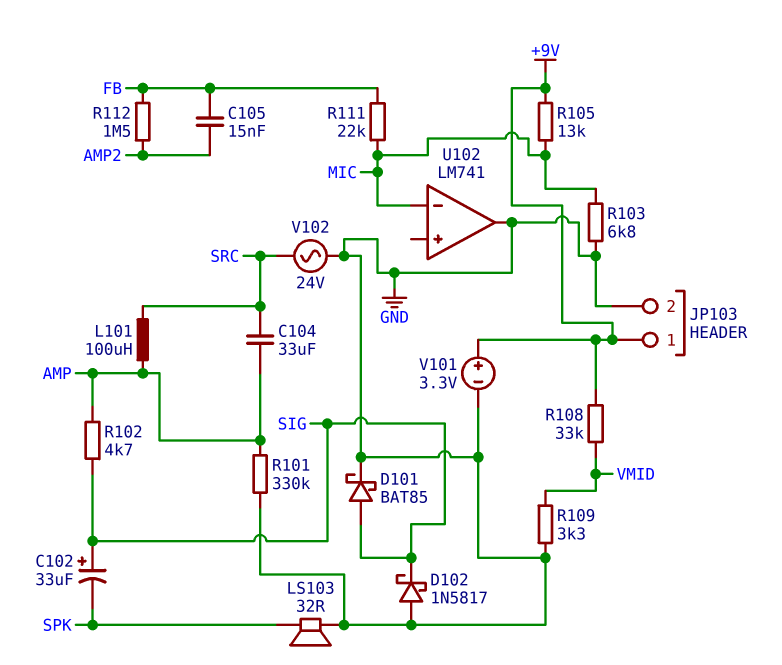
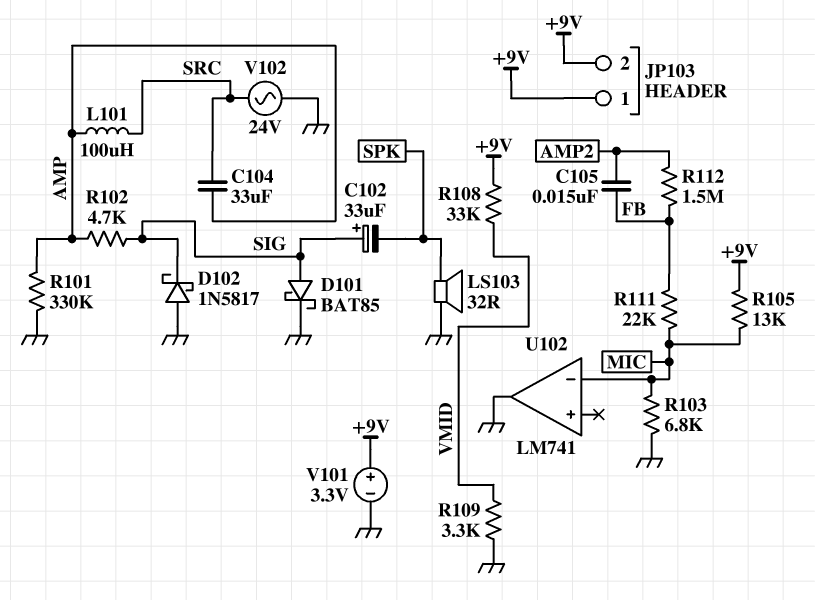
JP103 pin 2: GND -> +9V

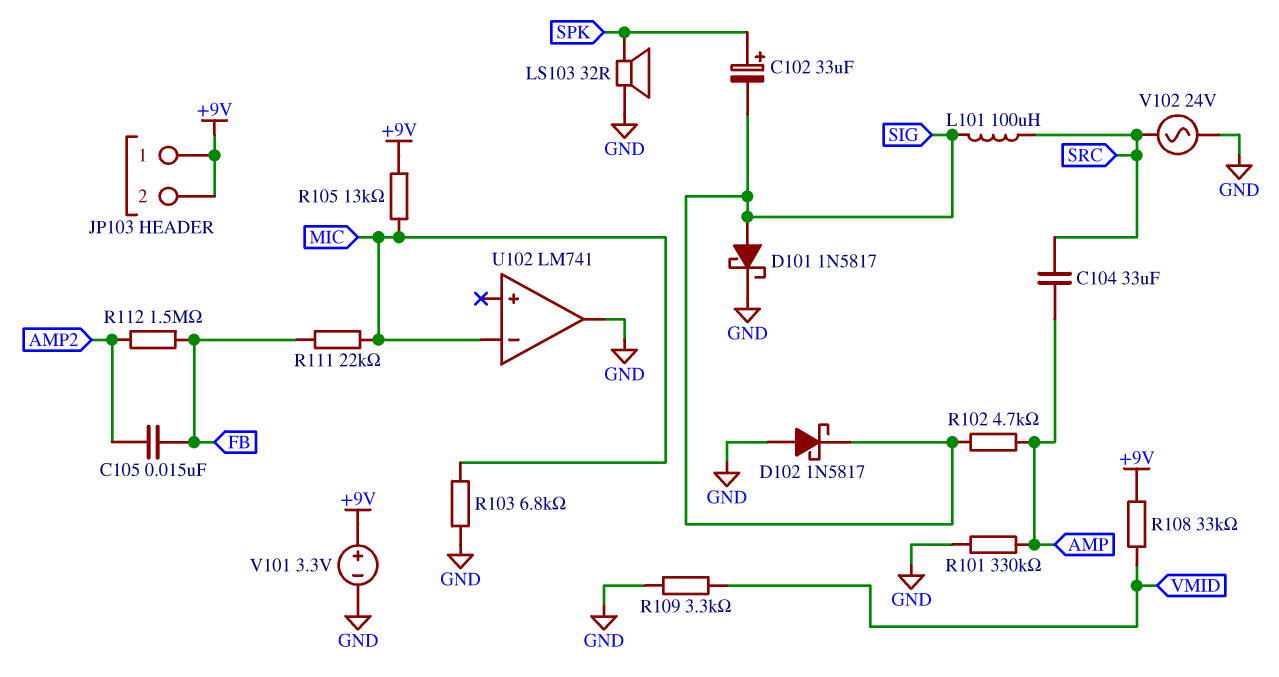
C102: 33uF (plus SIG, minus SPK) -> 33uF (plus SPK, minus SIG)
D101: schottky BAT85 (A SIG, K GND) -> schottky 1N5817 (A SIG, K GND)
L101: 100uH (AMP, SRC) -> 100uH (SIG, SRC)

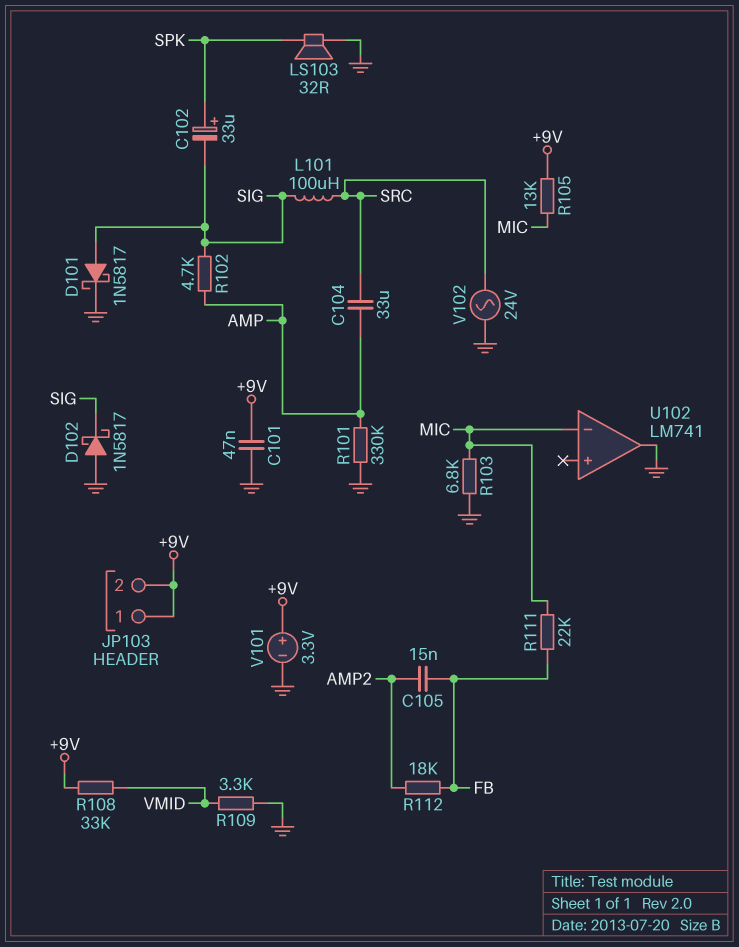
C101: none -> 47nF (+9V, GND)
R112: 1.5M (AMP2, FB) -> 18k (AMP2, FB)

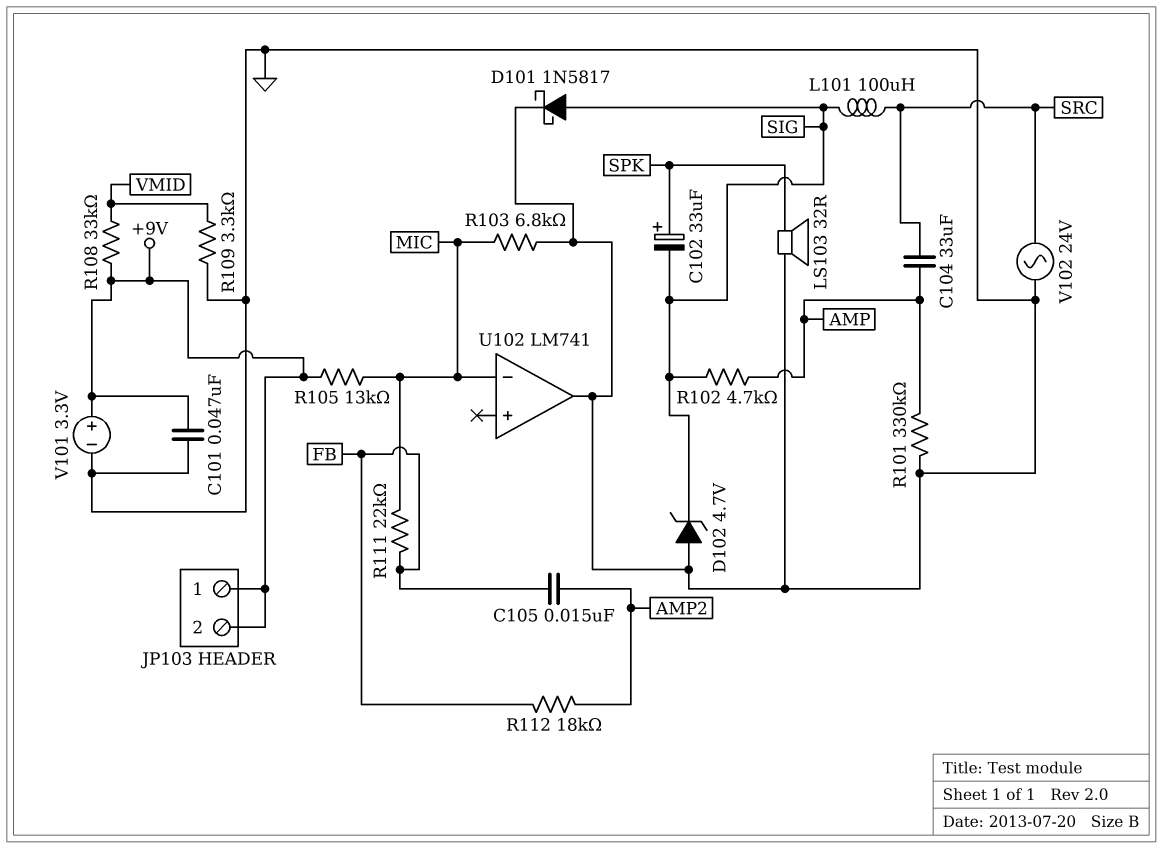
D102: schottky 1N5817 (A GND, K SIG) -> zener 4.7V (A GND, K SIG)

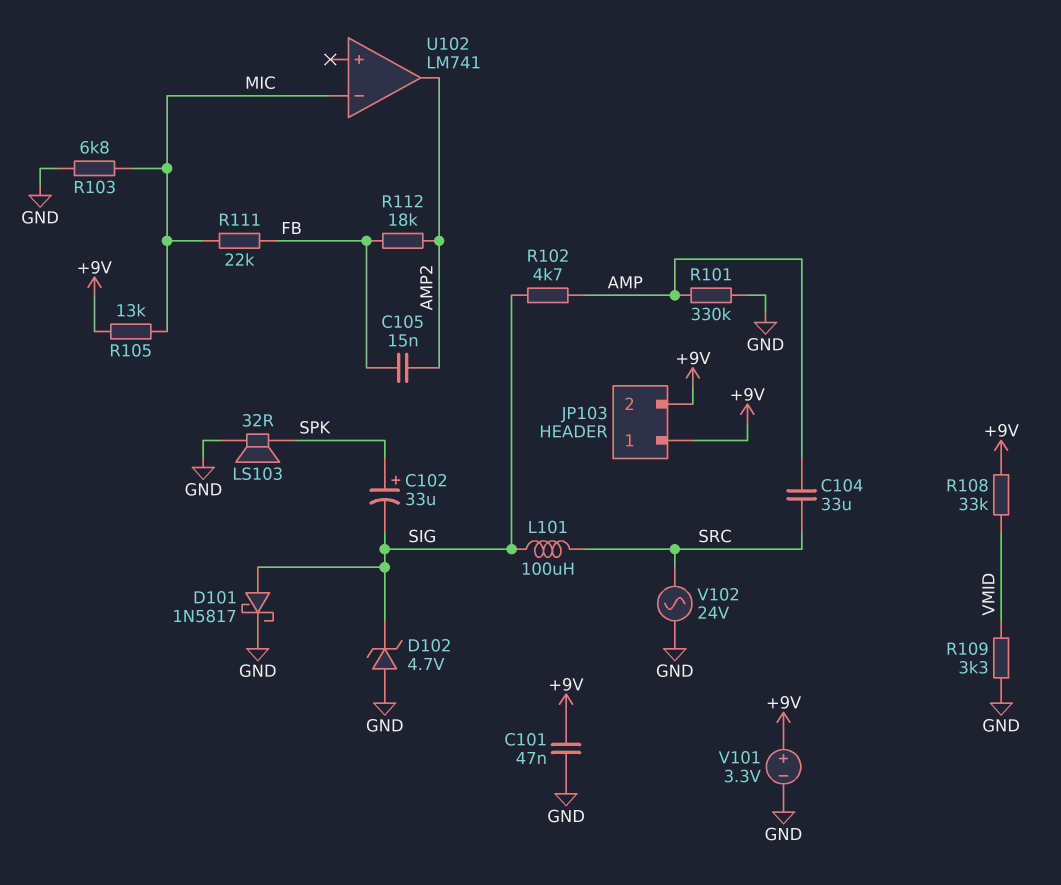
U102 pin out: GND -> AMP2

